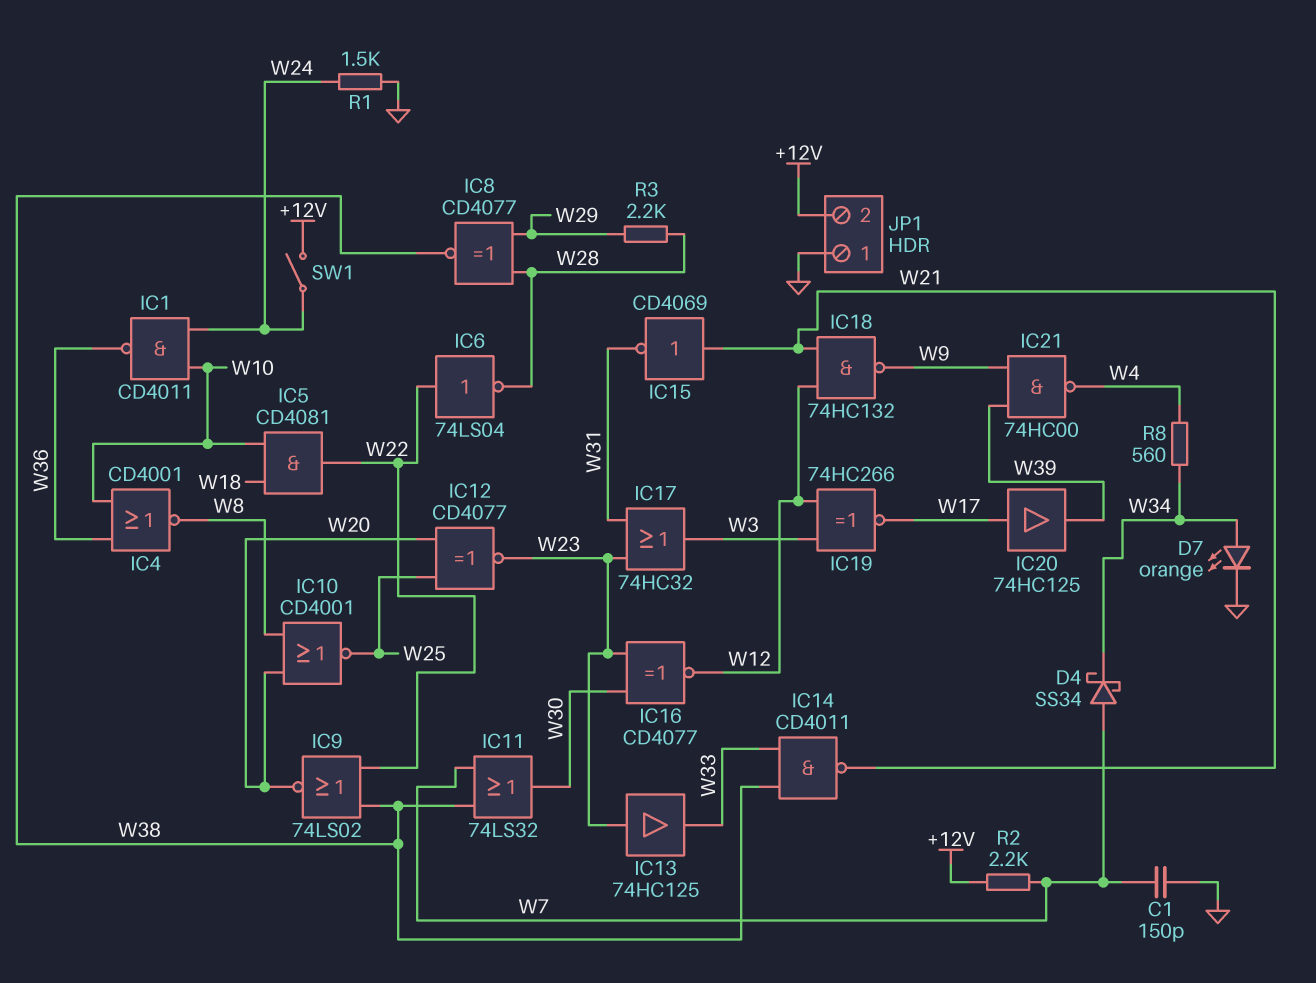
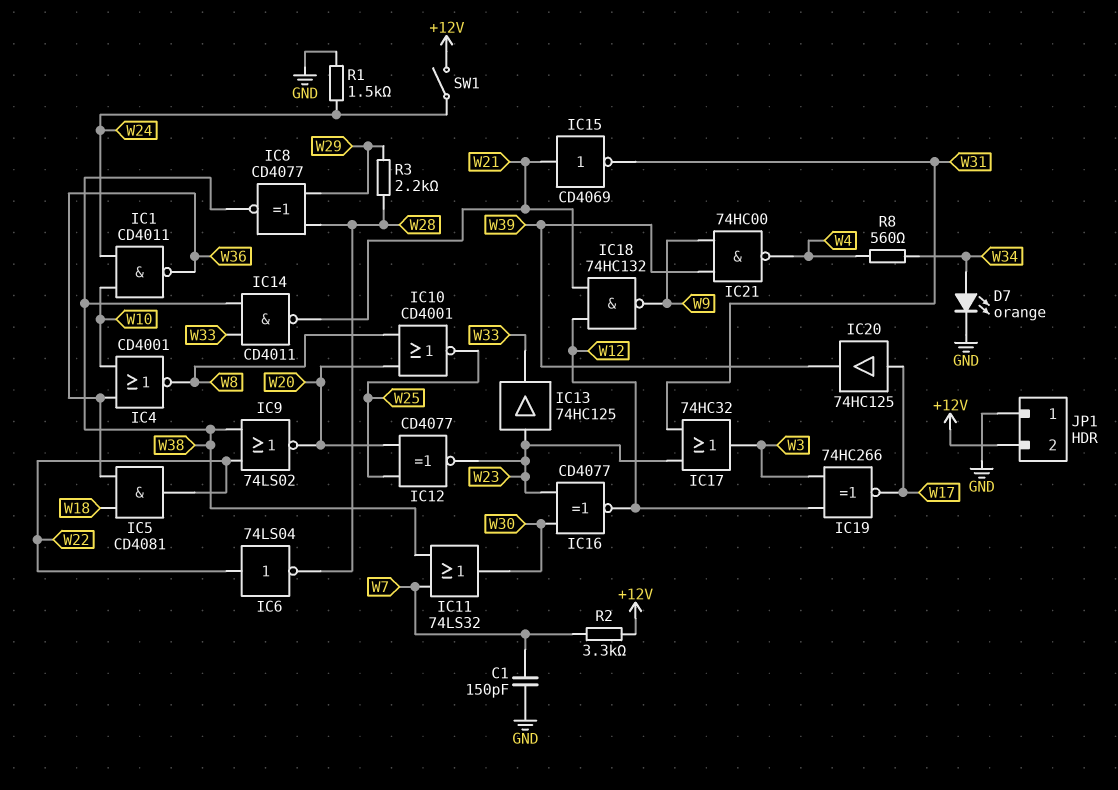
D4: schottky SS34 (A W7, K W34) -> none
IC5: AND CD4081 (in W10, in W18, out W22) -> AND CD4081 (in W18, in W36, out W22)
R2: 2.2k (+12V, W7) -> 3.3k (+12V, W7)

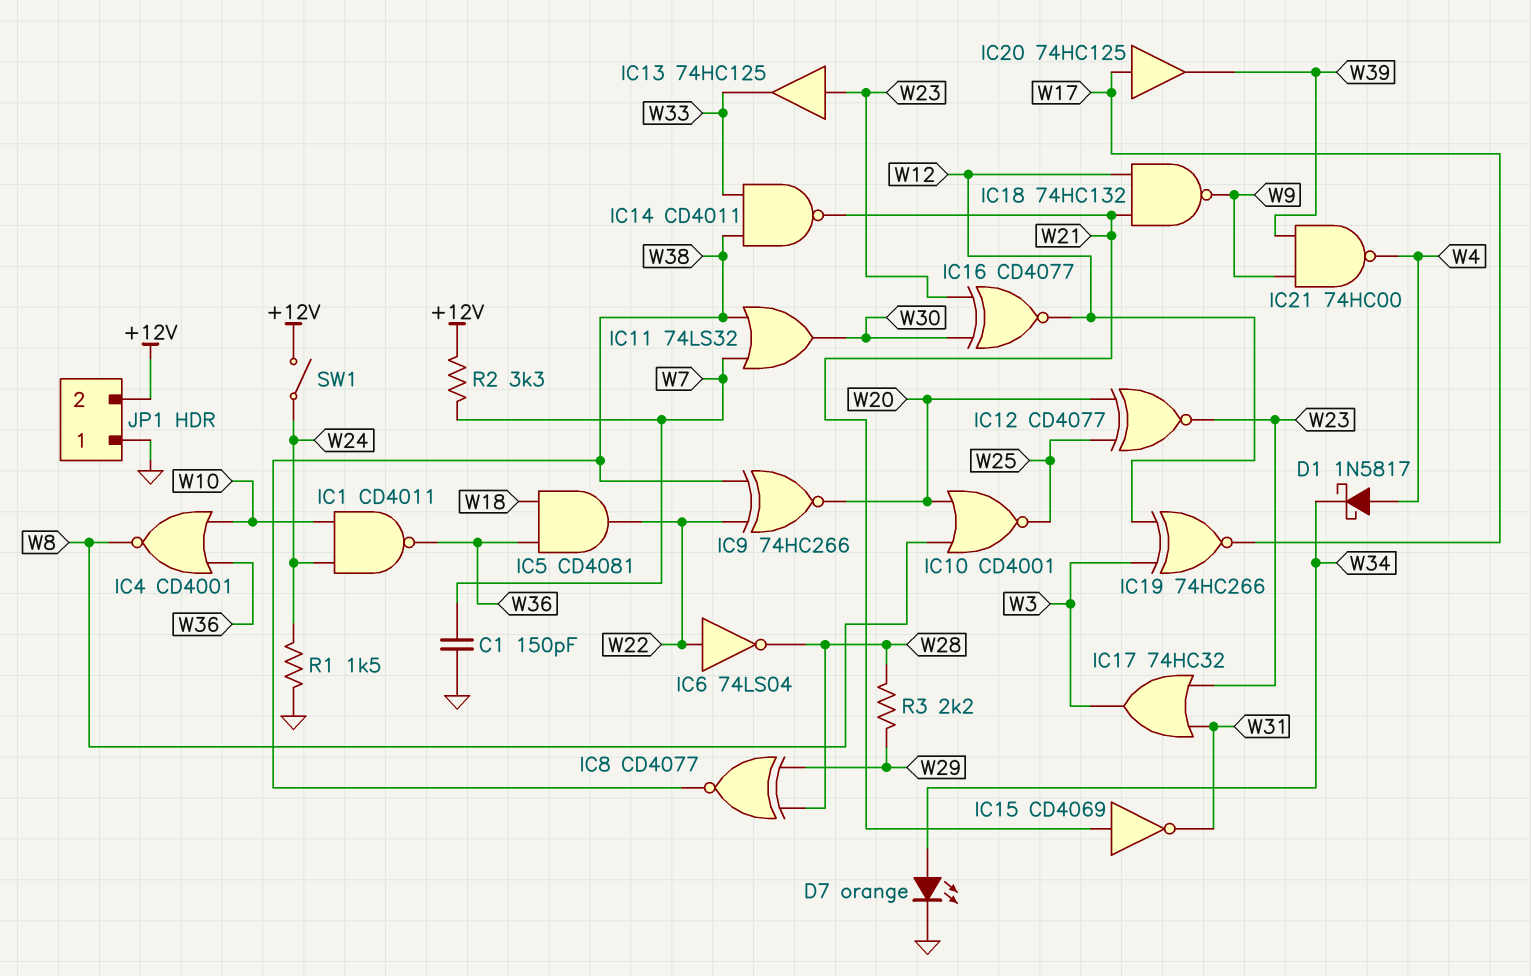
D1: none -> schottky 1N5817 (A W4, K W34)
IC9: NOR 74LS02 (in W22, in W38, out W20) -> XNOR 74HC266 (in W22, in W38, out W20)
R8: 560 (W4, W34) -> none

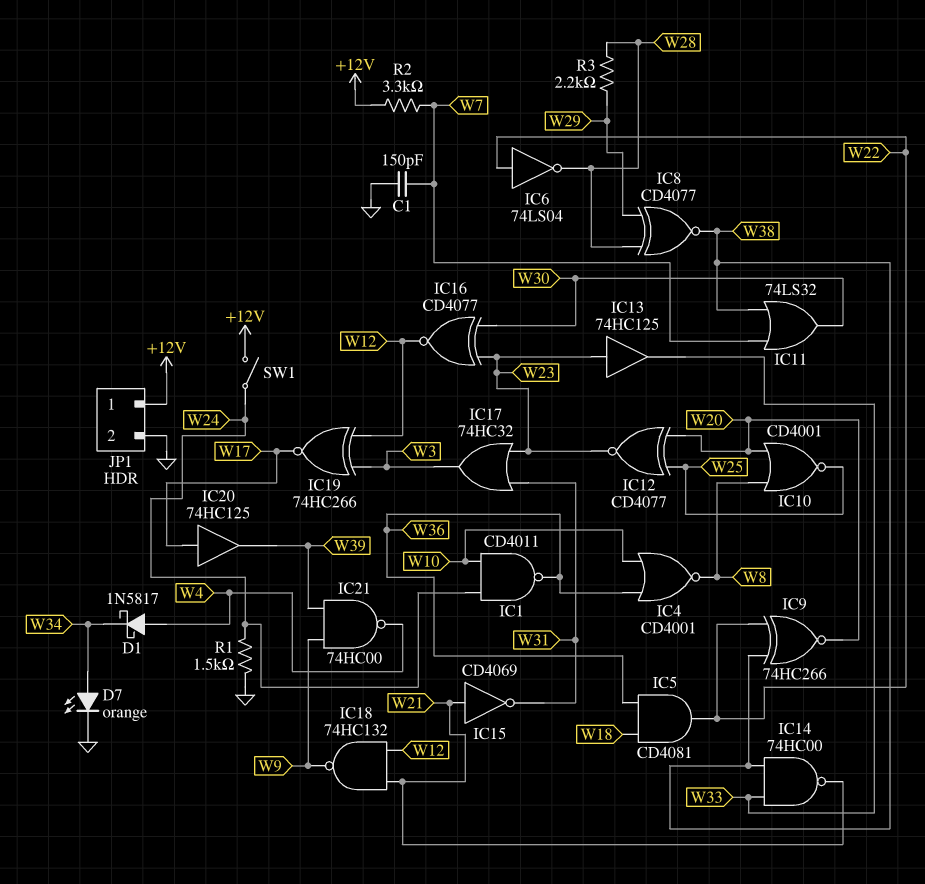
IC14: NAND CD4011 (in W33, in W38, out W21) -> NAND 74HC00 (in W33, in W38, out W21)
JP1 pin 1: GND -> +12V
JP1 pin 2: +12V -> GND

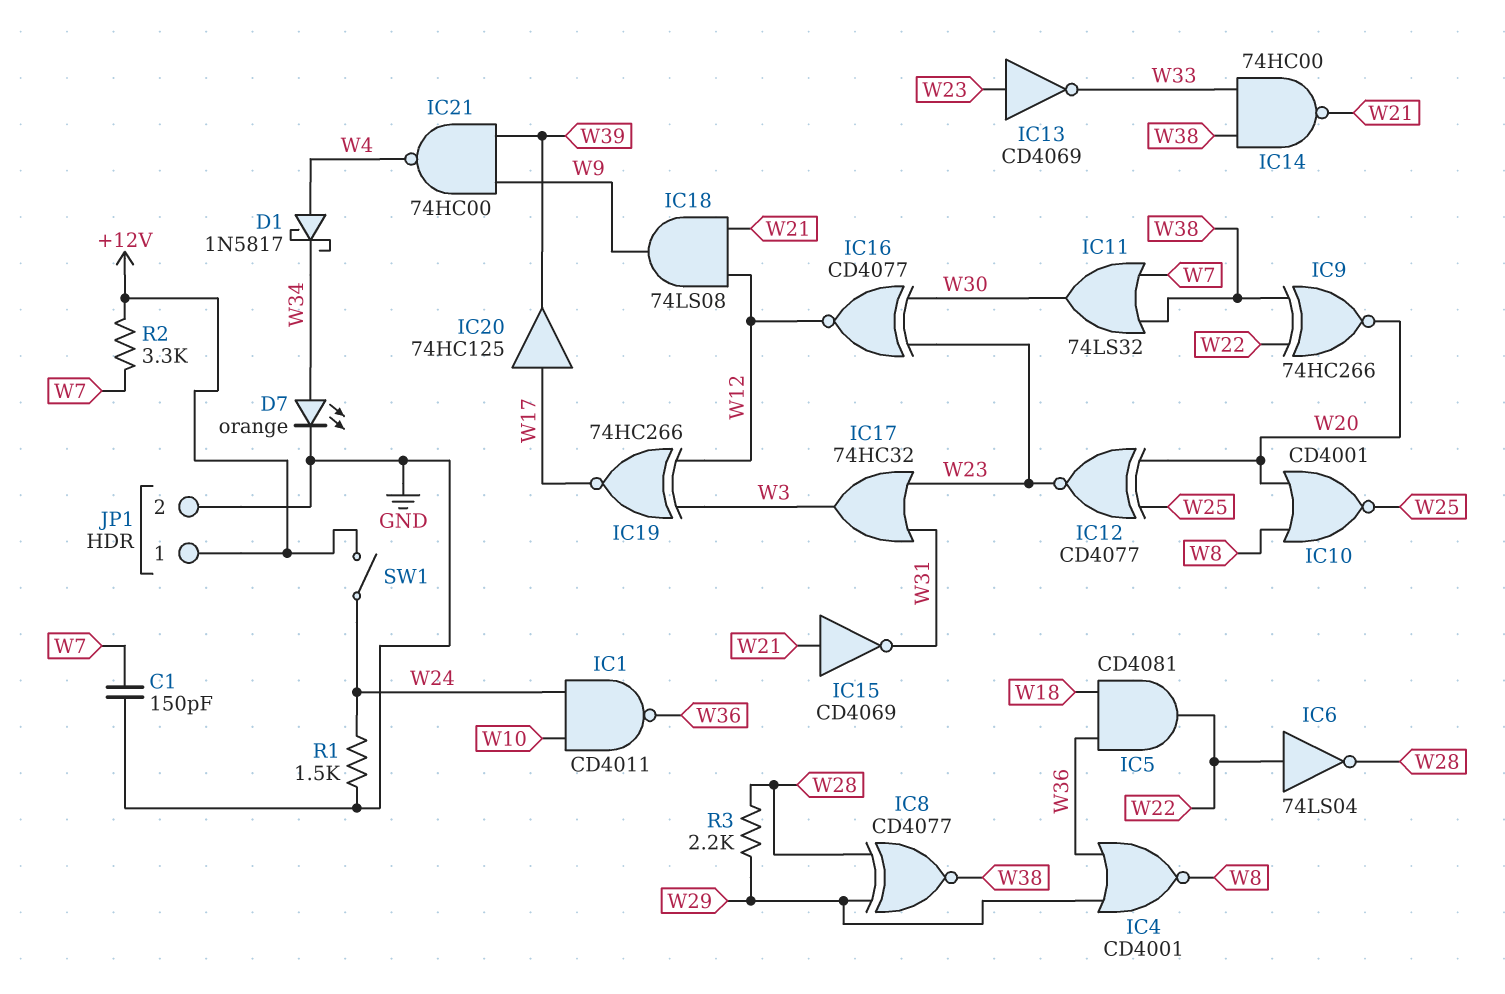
IC4: NOR CD4001 (in W10, in W36, out W8) -> NOR CD4001 (in W29, in W36, out W8)
IC13: buffer 74HC125 (in W23, out W33) -> NOT CD4069 (in W23, out W33)
IC18: NAND 74HC132 (in W12, in W21, out W9) -> AND 74LS08 (in W12, in W21, out W9)

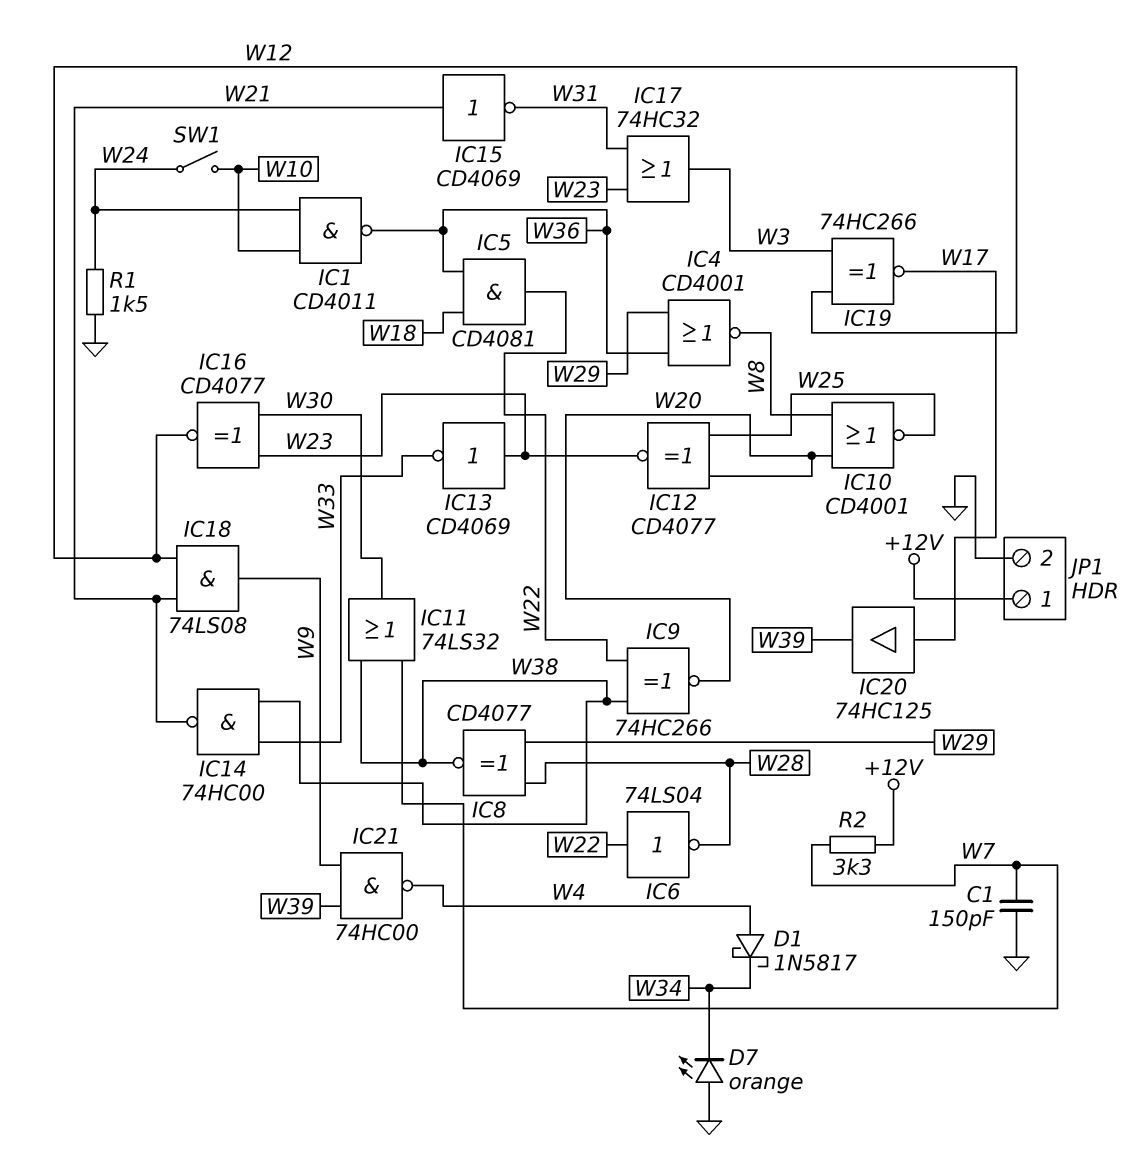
D7: LED orange (A W34, K GND) -> LED orange (A GND, K W34)
R3: 2.2k (W28, W29) -> none
SW1: switch (+12V, W24) -> switch (W10, W24)

